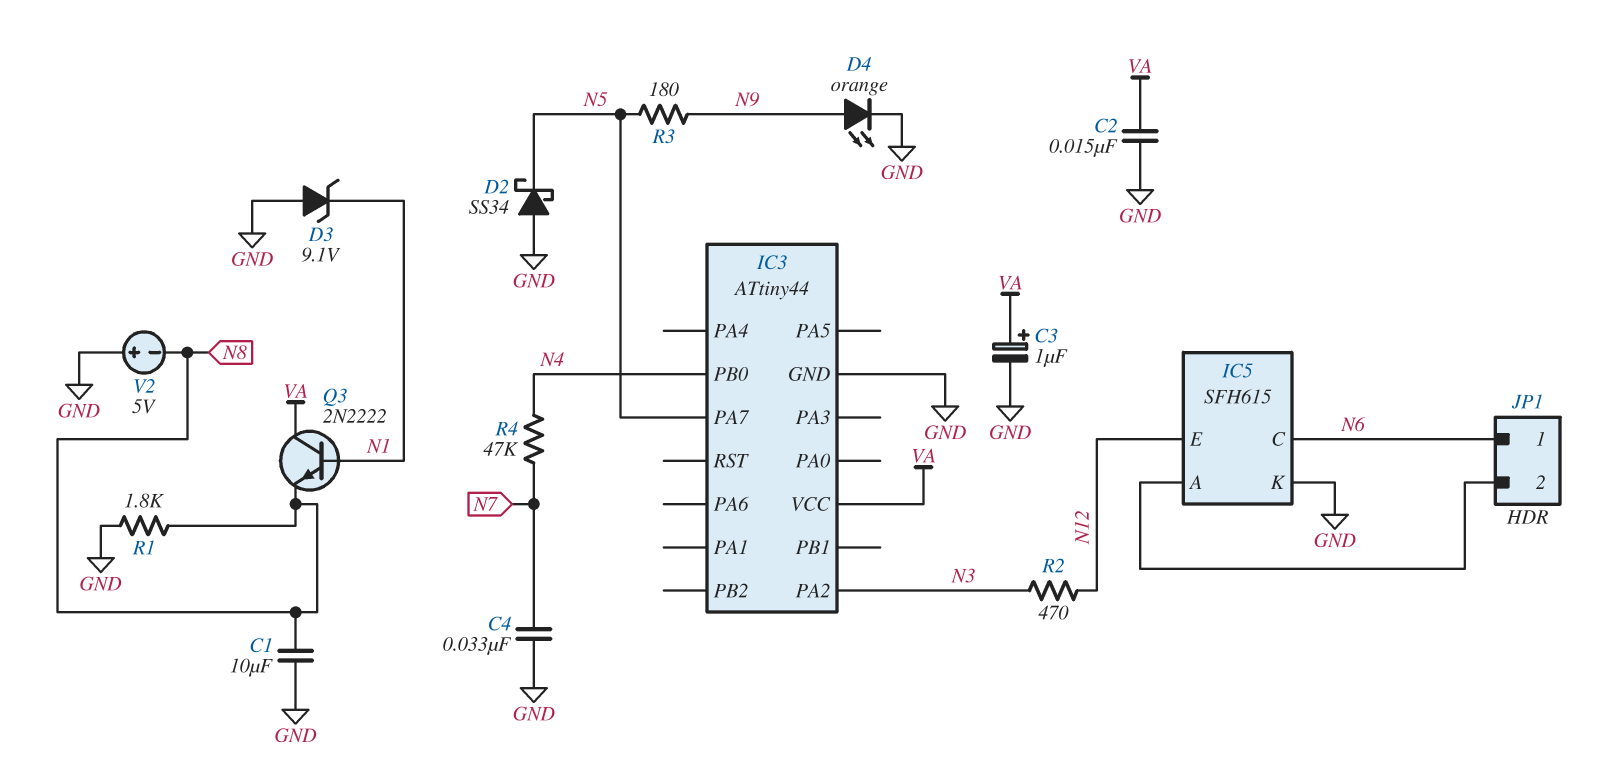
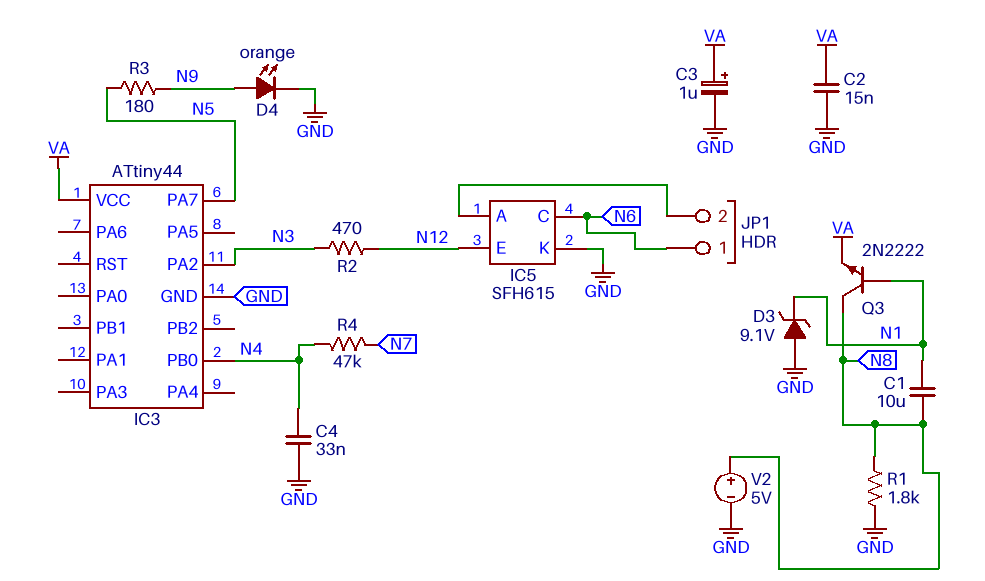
C1: 10uF (GND, N8) -> 10uF (N1, N8)
C4: 33nF (GND, N7) -> 33nF (GND, N4)
D2: schottky SS34 (A GND, K N5) -> none
Q3: NPN 2N2222 (B N1, C VA, E N8) -> NPN 2N2222 (B N1, C N8, E VA)
V2: 5V (plus GND, minus N8) -> 5V (plus N8, minus GND)

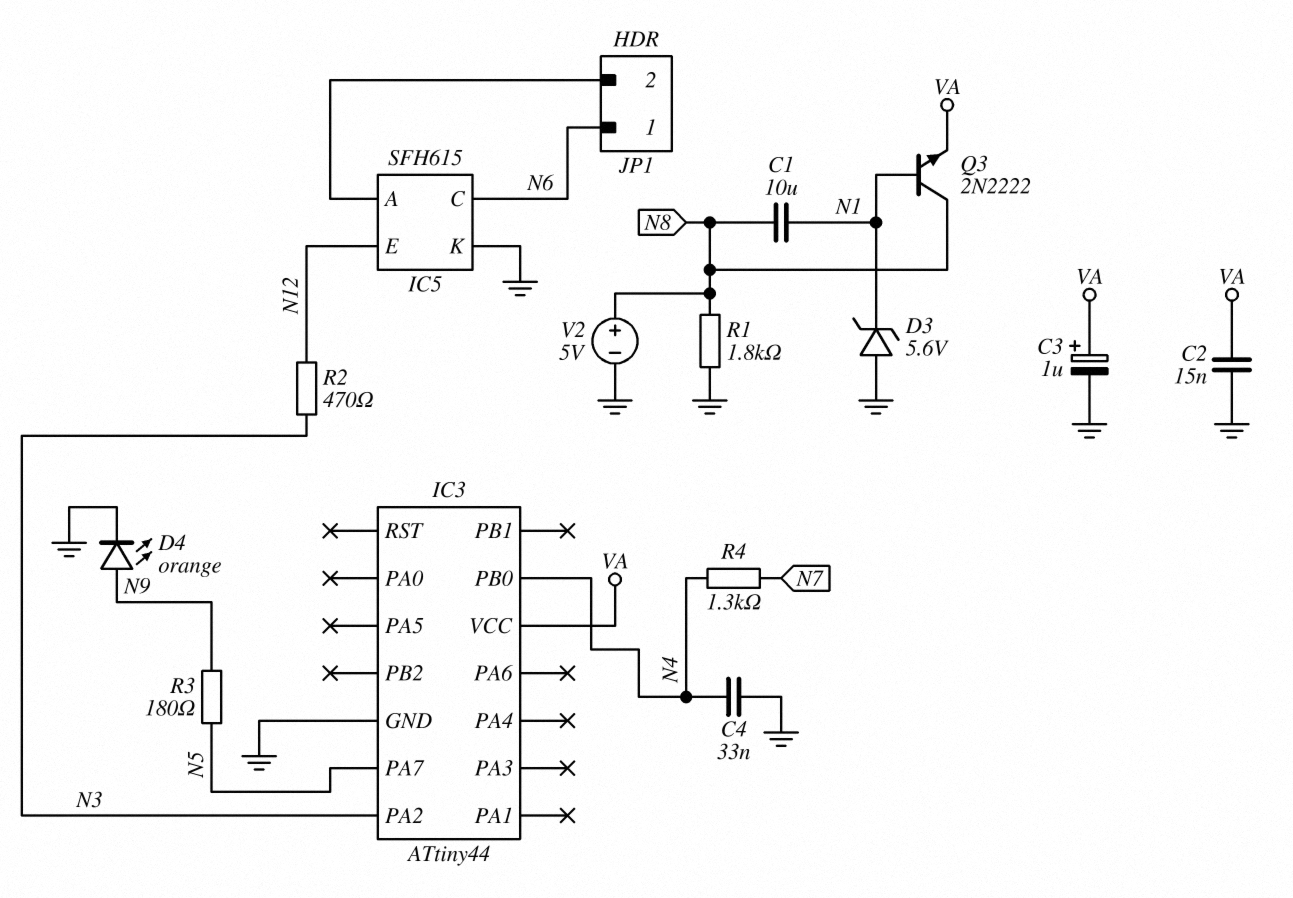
D3: zener 9.1V (A GND, K N1) -> zener 5.6V (A GND, K N1)
R4: 47k (N4, N7) -> 1.3k (N4, N7)

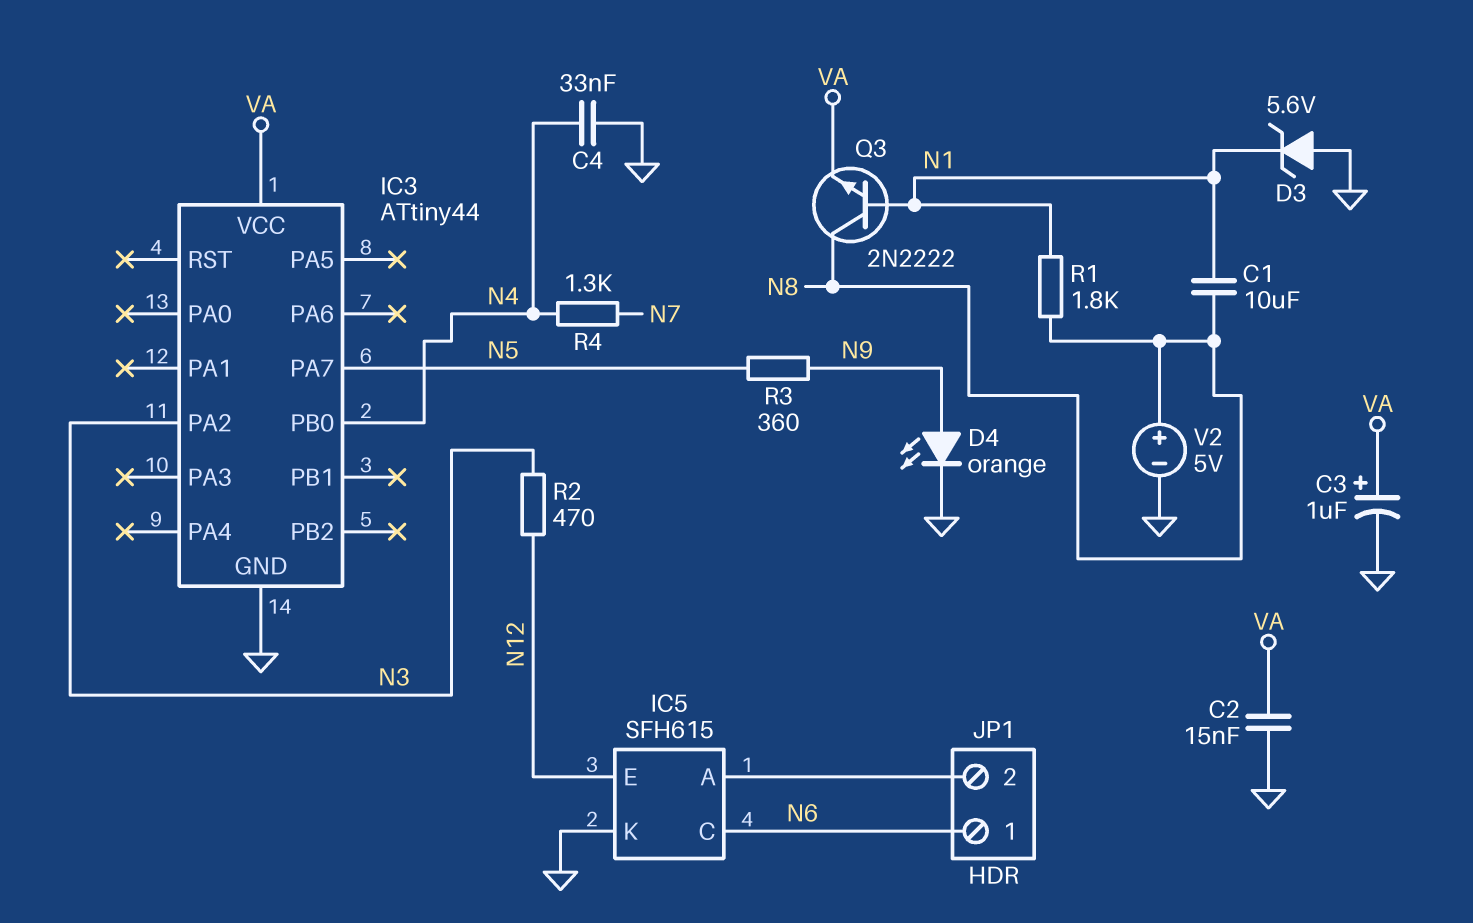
R1: 1.8k (GND, N8) -> 1.8k (N1, N8)
R3: 180 (N5, N9) -> 360 (N5, N9)

